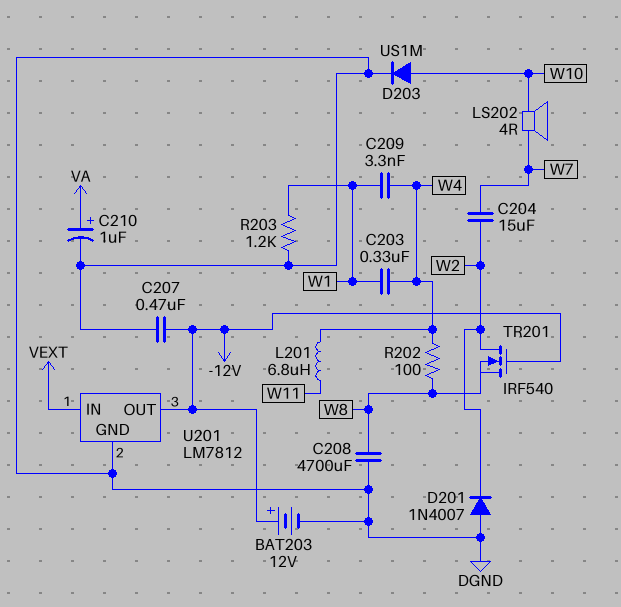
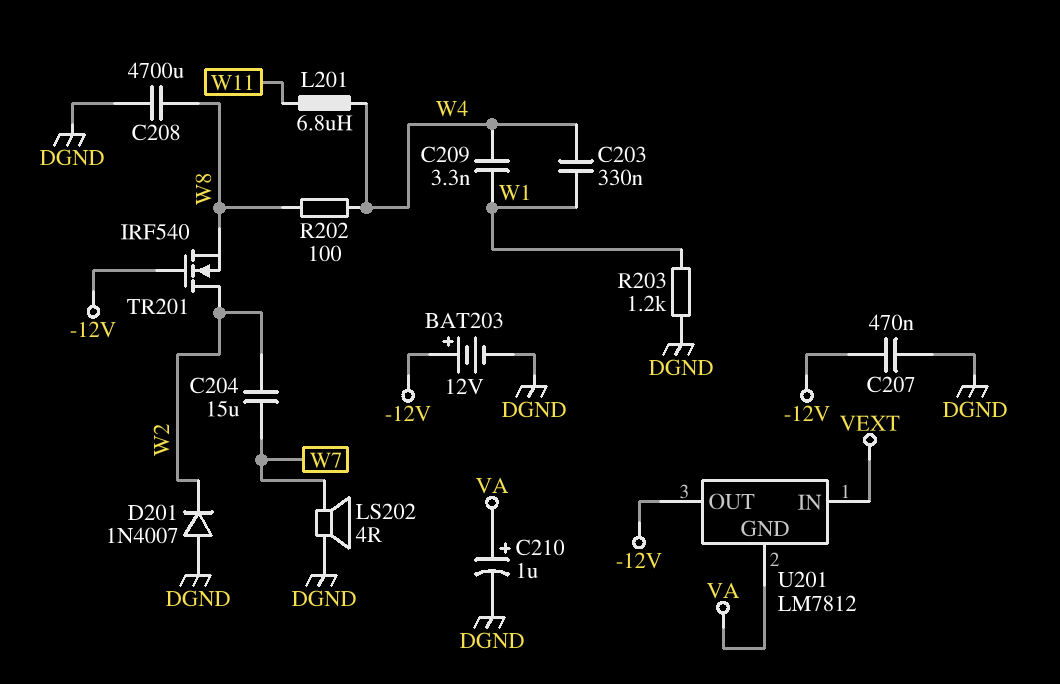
D203: diode US1M (A W10, K DGND) -> none
LS202: speaker 4R (W7, W10) -> speaker 4R (DGND, W7)
U201 pin GND: DGND -> VA

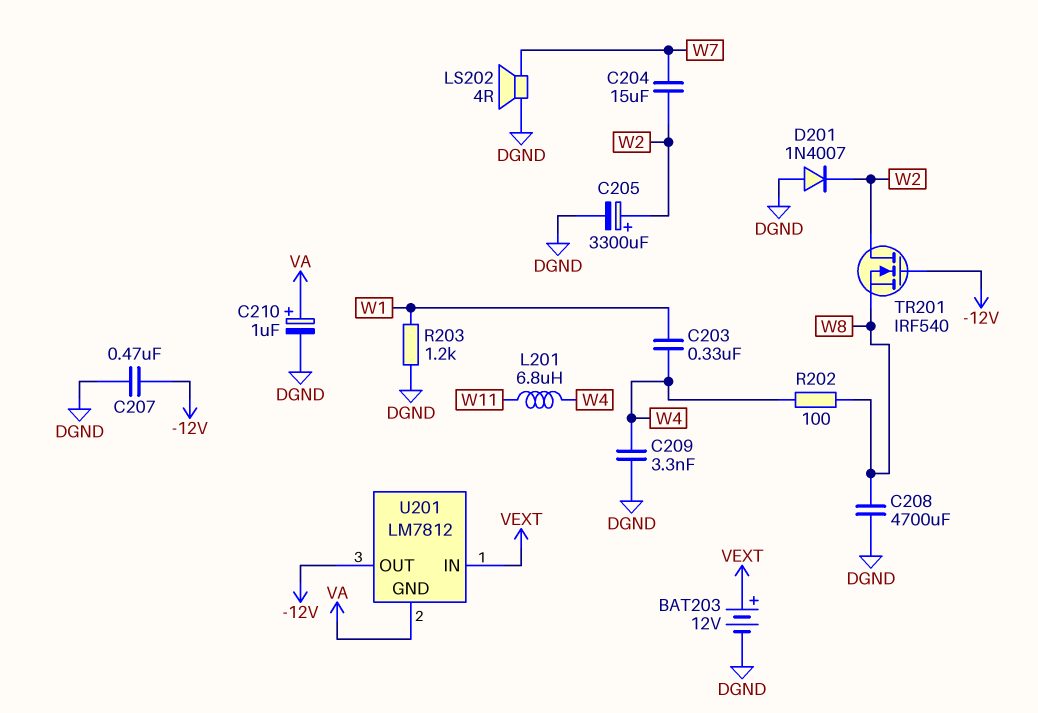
BAT203: 12V (plus -12V, minus DGND) -> 12V (plus VEXT, minus DGND)
C205: none -> 3300uF (plus W2, minus DGND)
C209: 3.3nF (W1, W4) -> 3.3nF (DGND, W4)

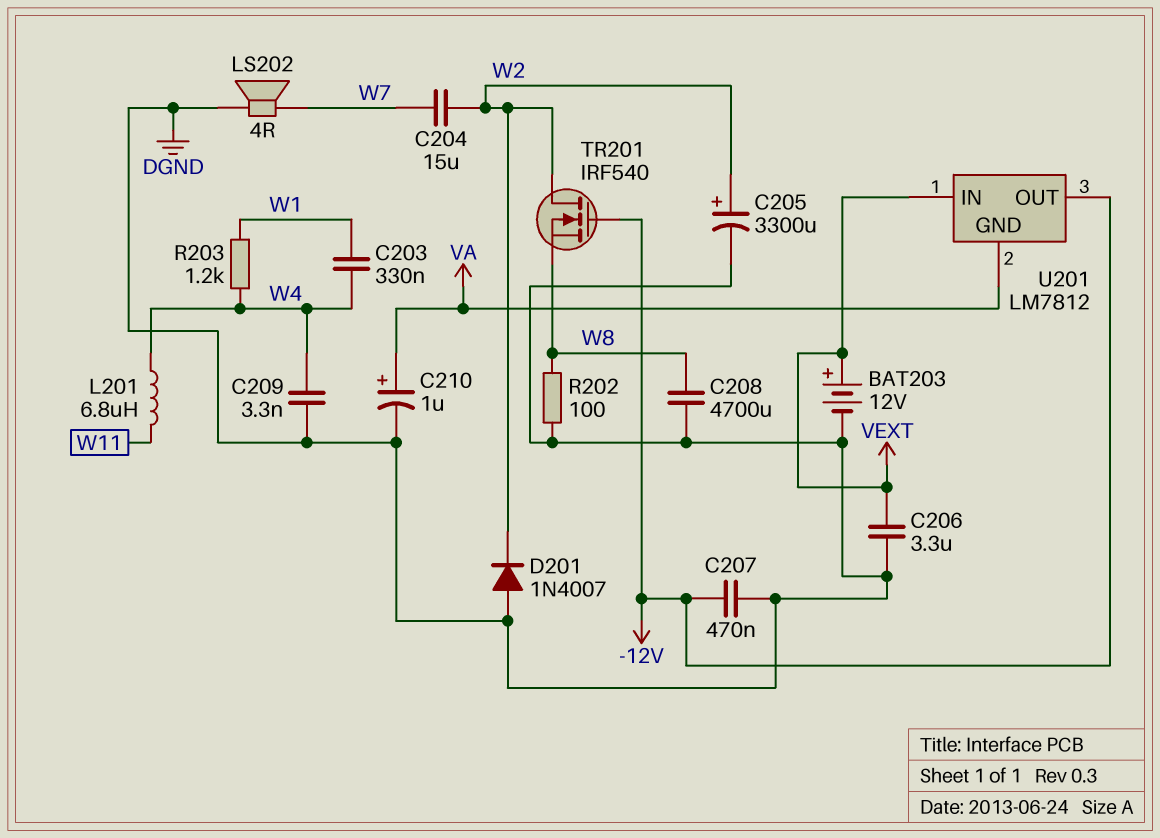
C206: none -> 3.3uF (DGND, VEXT)
R202: 100 (W4, W8) -> 100 (DGND, W8)
R203: 1.2k (DGND, W1) -> 1.2k (W1, W4)

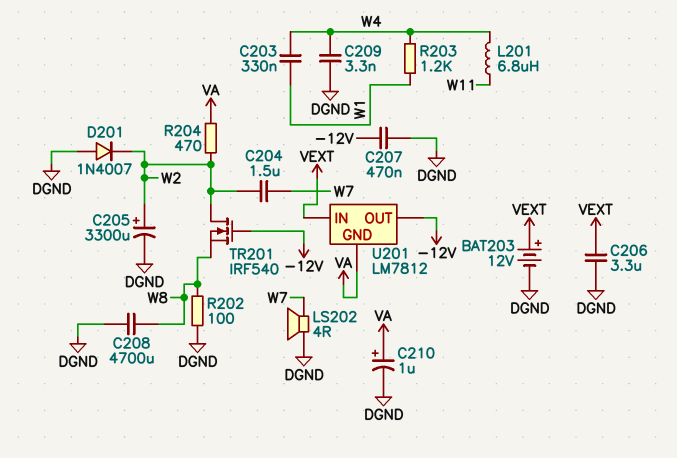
C204: 15uF (W2, W7) -> 1.5uF (W2, W7)
R204: none -> 470 (VA, W2)

